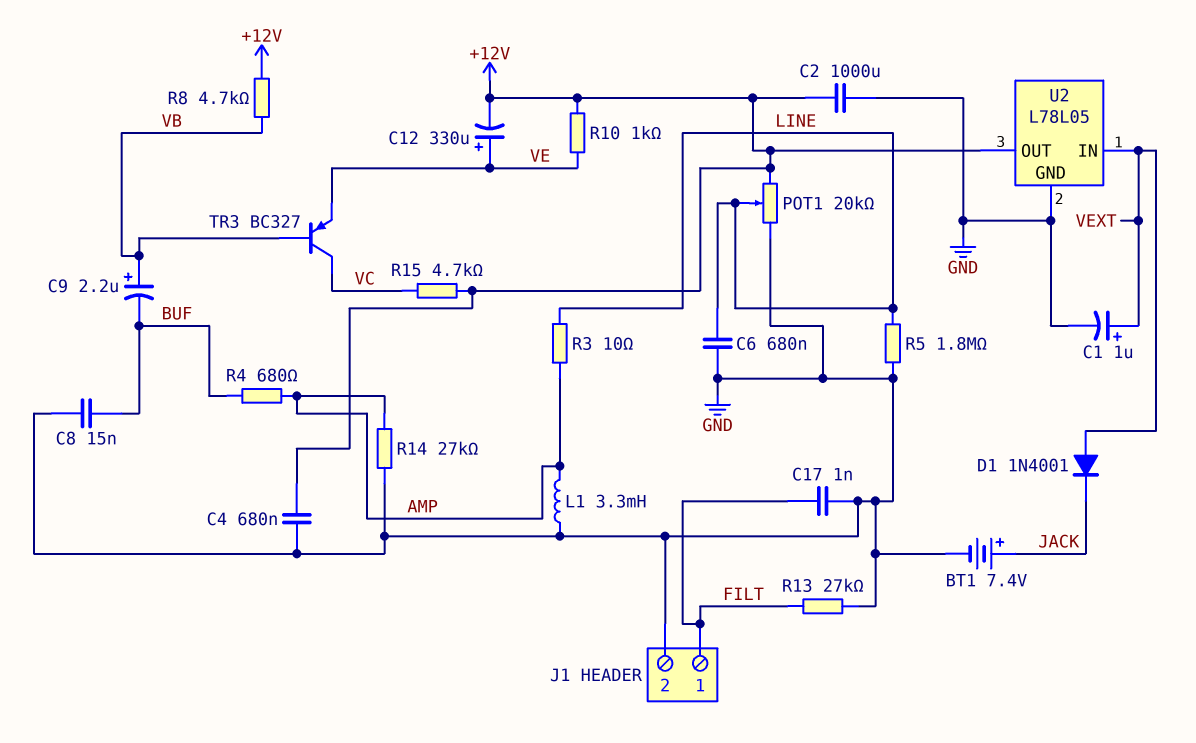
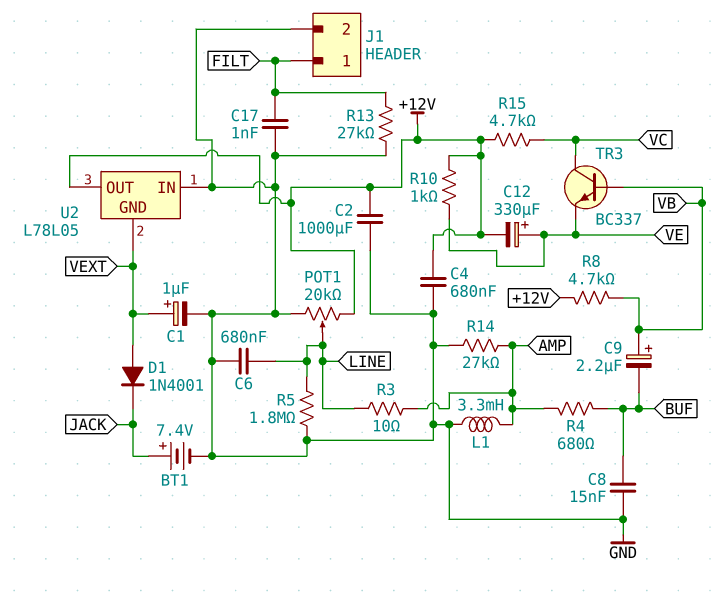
TR3: PNP BC327 (B VB, C VC, E VE) -> NPN BC337 (B VB, C VC, E VE)
U2 pin GND: GND -> VEXT
U2 pin IN: VEXT -> GND

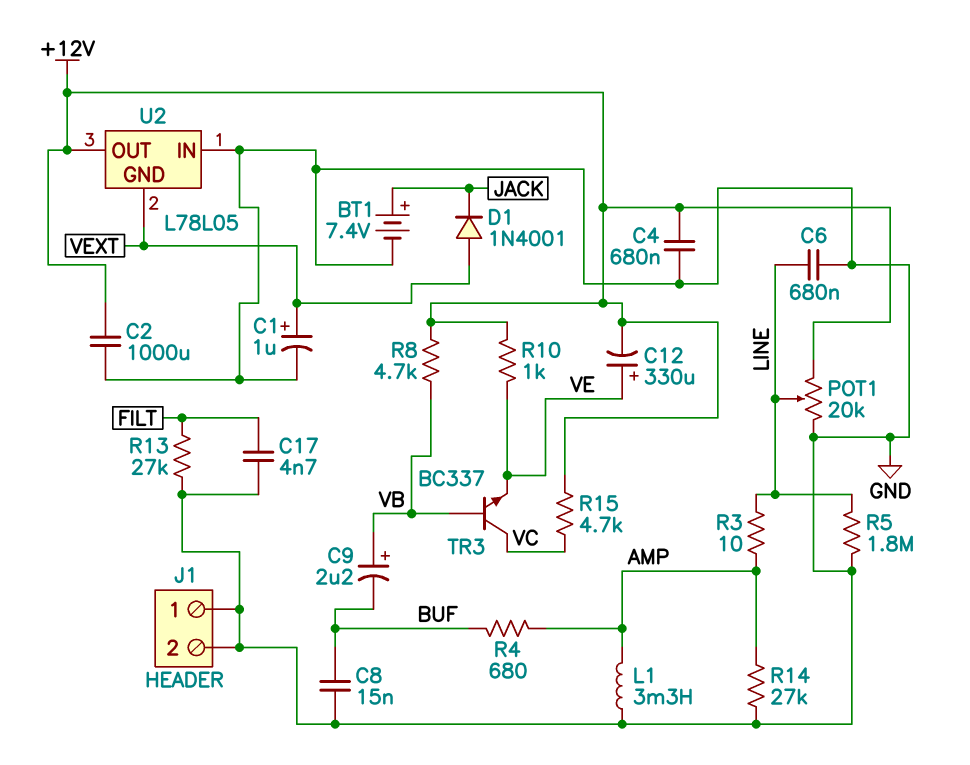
C17: 1nF (FILT, GND) -> 4.7nF (FILT, GND)
J1 pin 1: FILT -> GND

